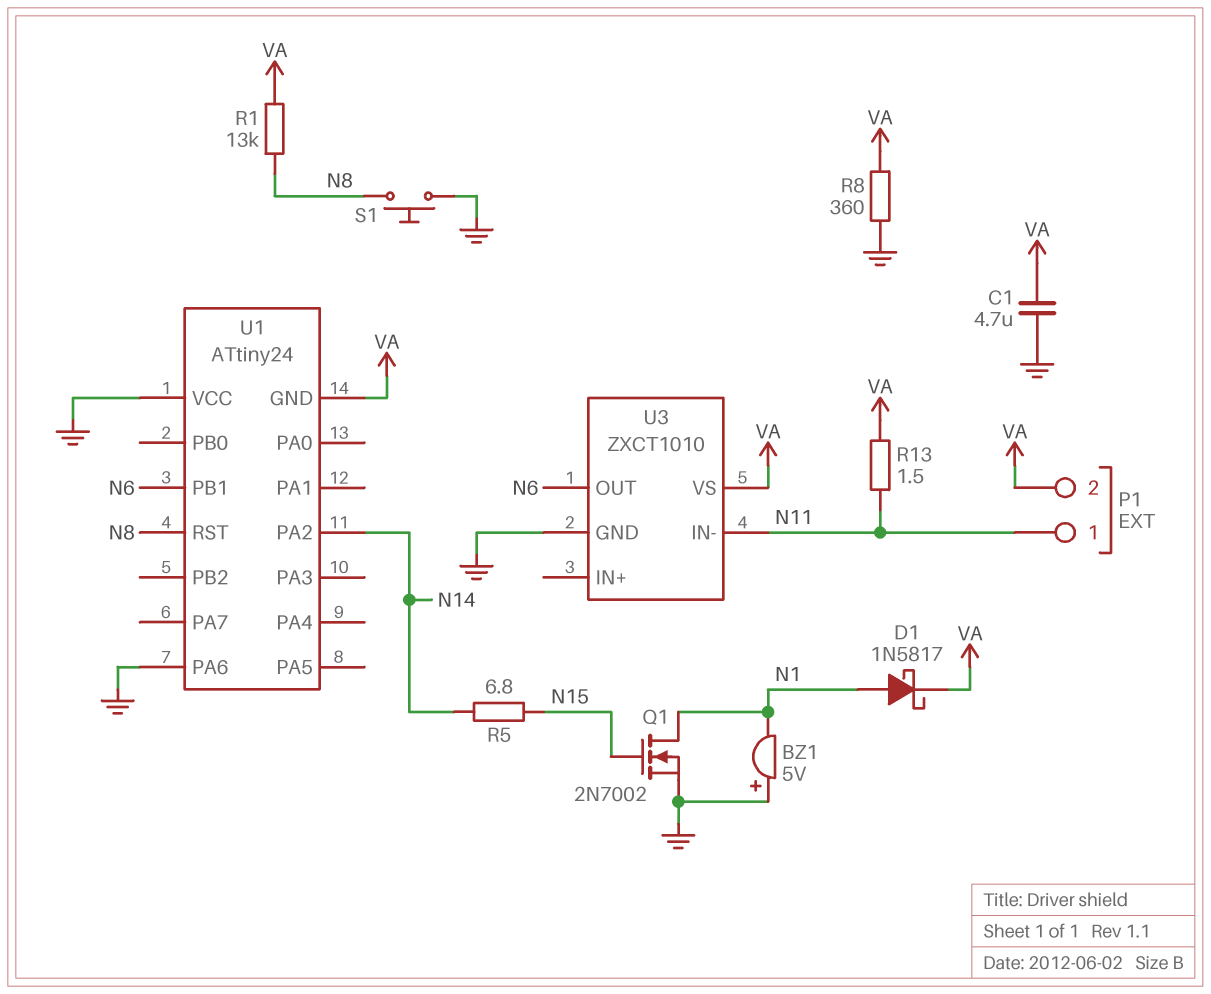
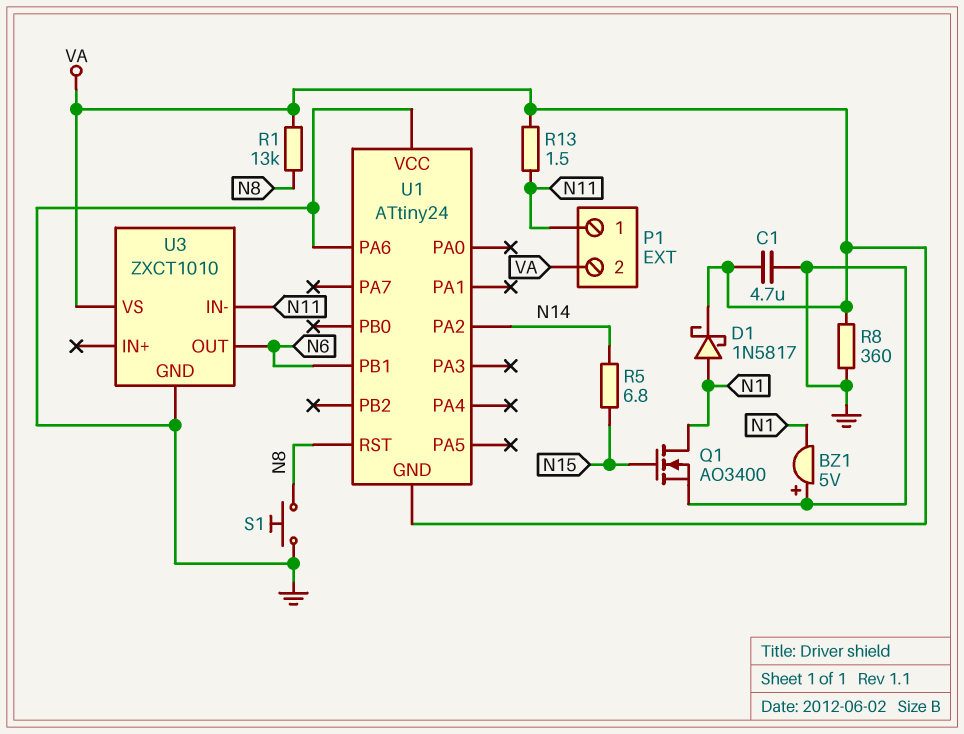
Q1: NMOS 2N7002 (G N15, D N1, S GND) -> NMOS AO3400 (G N15, D N1, S GND)

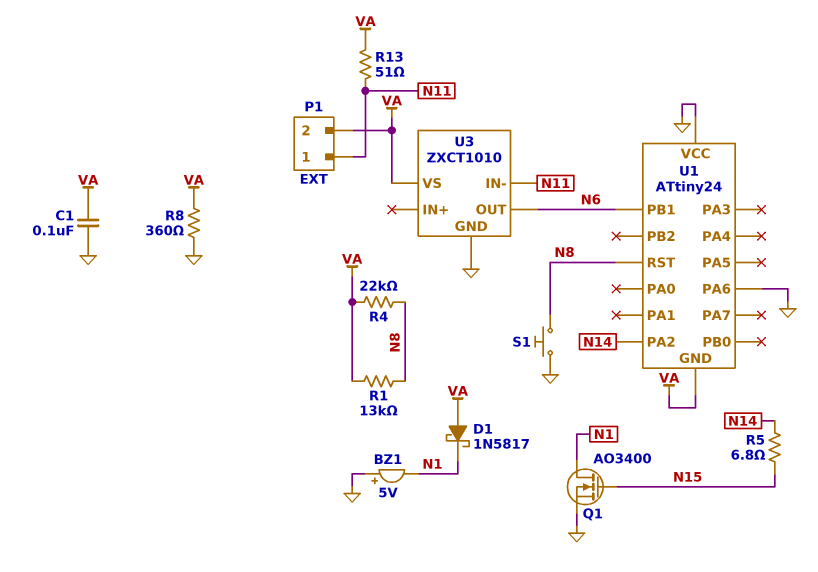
C1: 4.7uF (GND, VA) -> 100nF (GND, VA)
D1: schottky 1N5817 (A N1, K VA) -> schottky 1N5817 (A VA, K N1)
R4: none -> 22k (N8, VA)
R13: 1.5 (N11, VA) -> 51 (N11, VA)

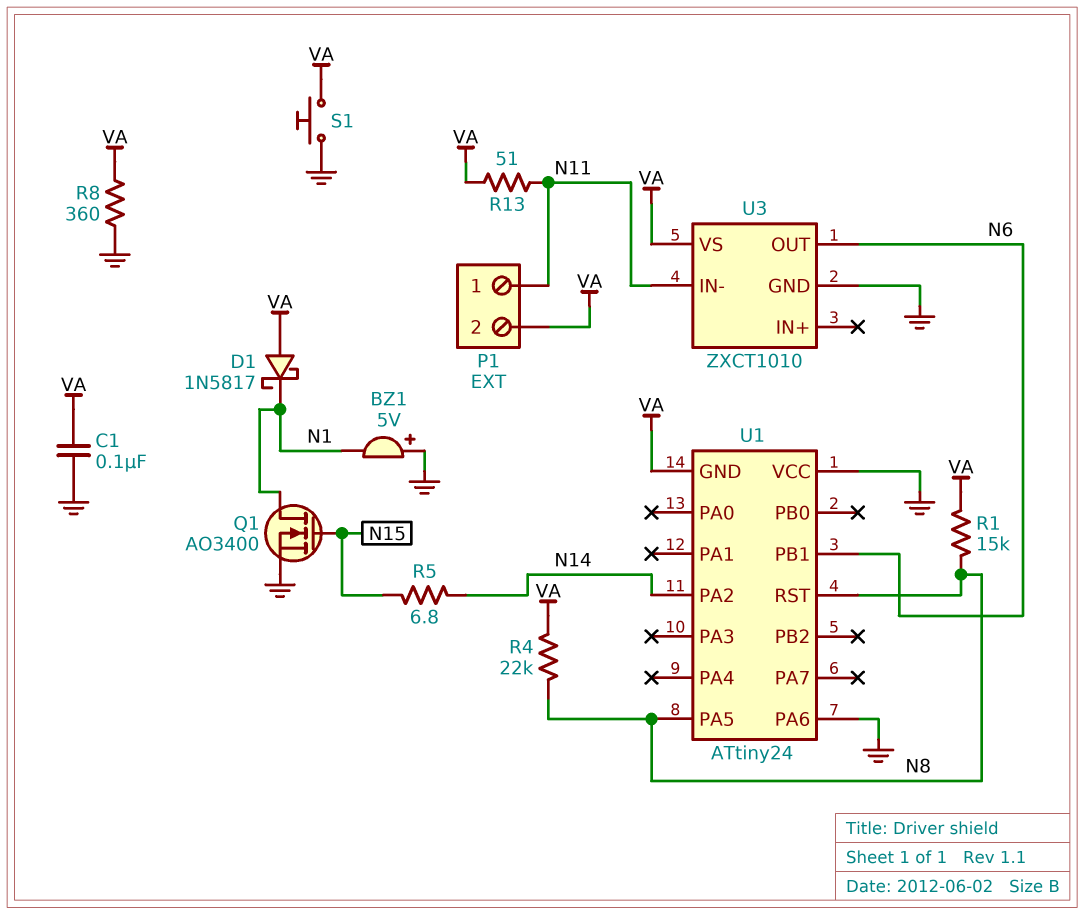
R1: 13k (N8, VA) -> 15k (N8, VA)
S1: button (GND, N8) -> button (GND, VA)
U1 pin PA5: none -> N8

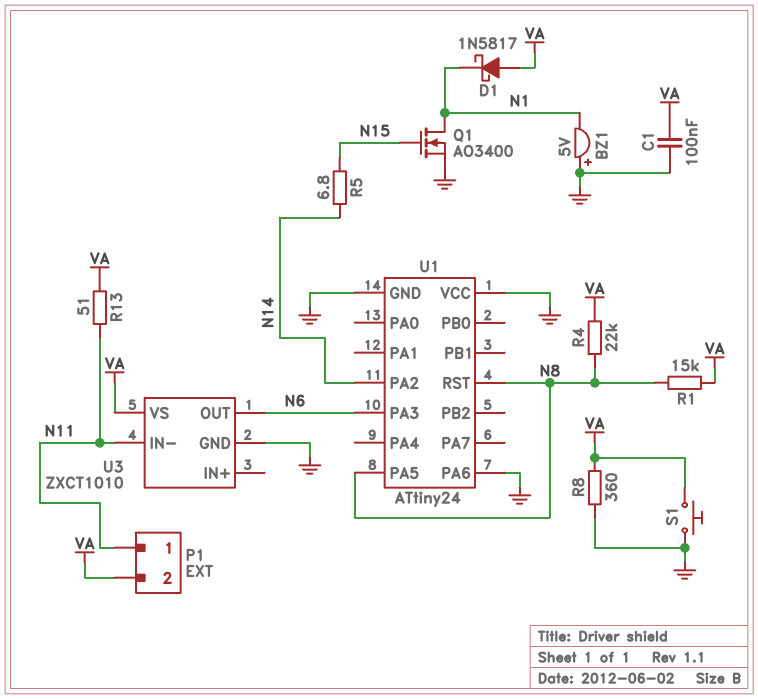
U1 pin GND: VA -> GND
U1 pin PA3: none -> N6
U1 pin PB1: N6 -> none

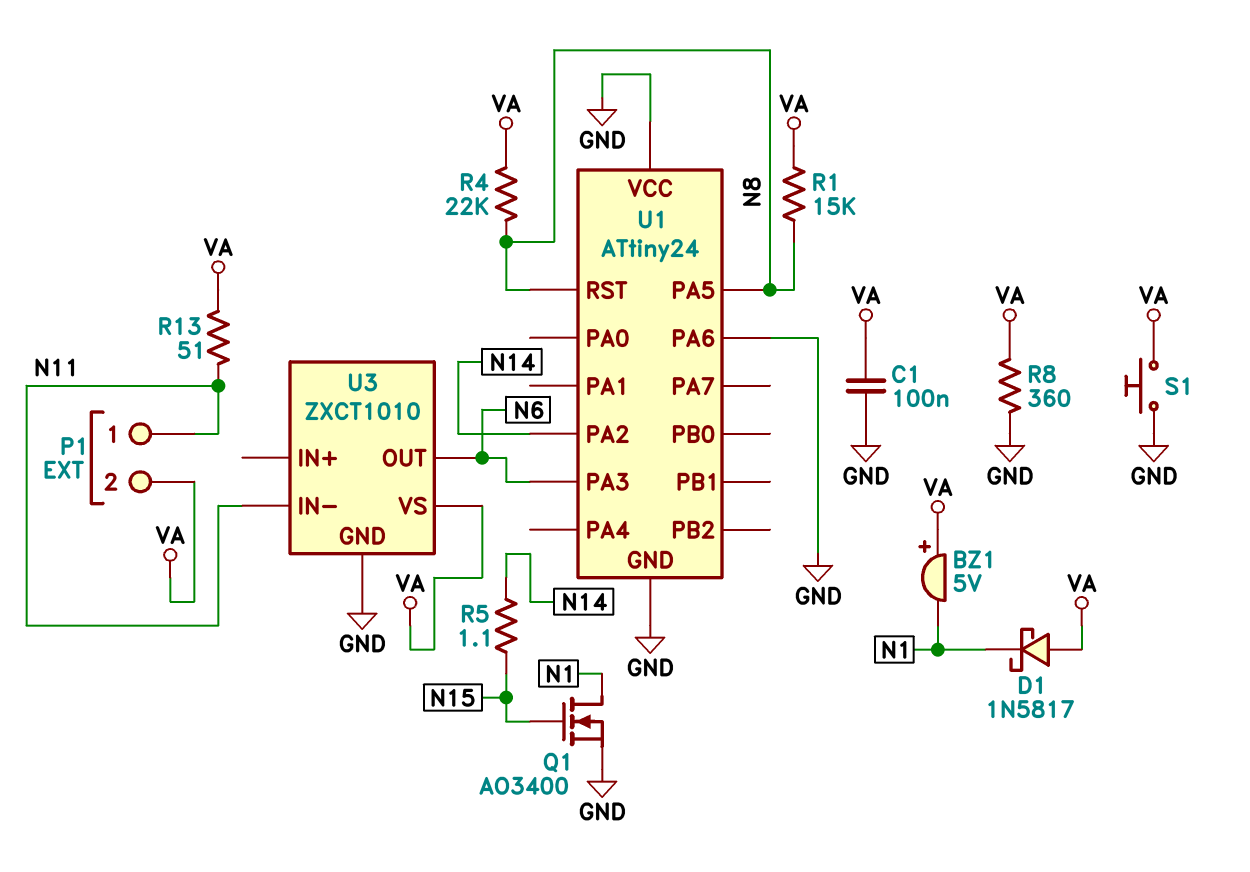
BZ1: buzzer 5V (plus GND, minus N1) -> buzzer 5V (plus VA, minus N1)
R5: 6.8 (N14, N15) -> 1.1 (N14, N15)

